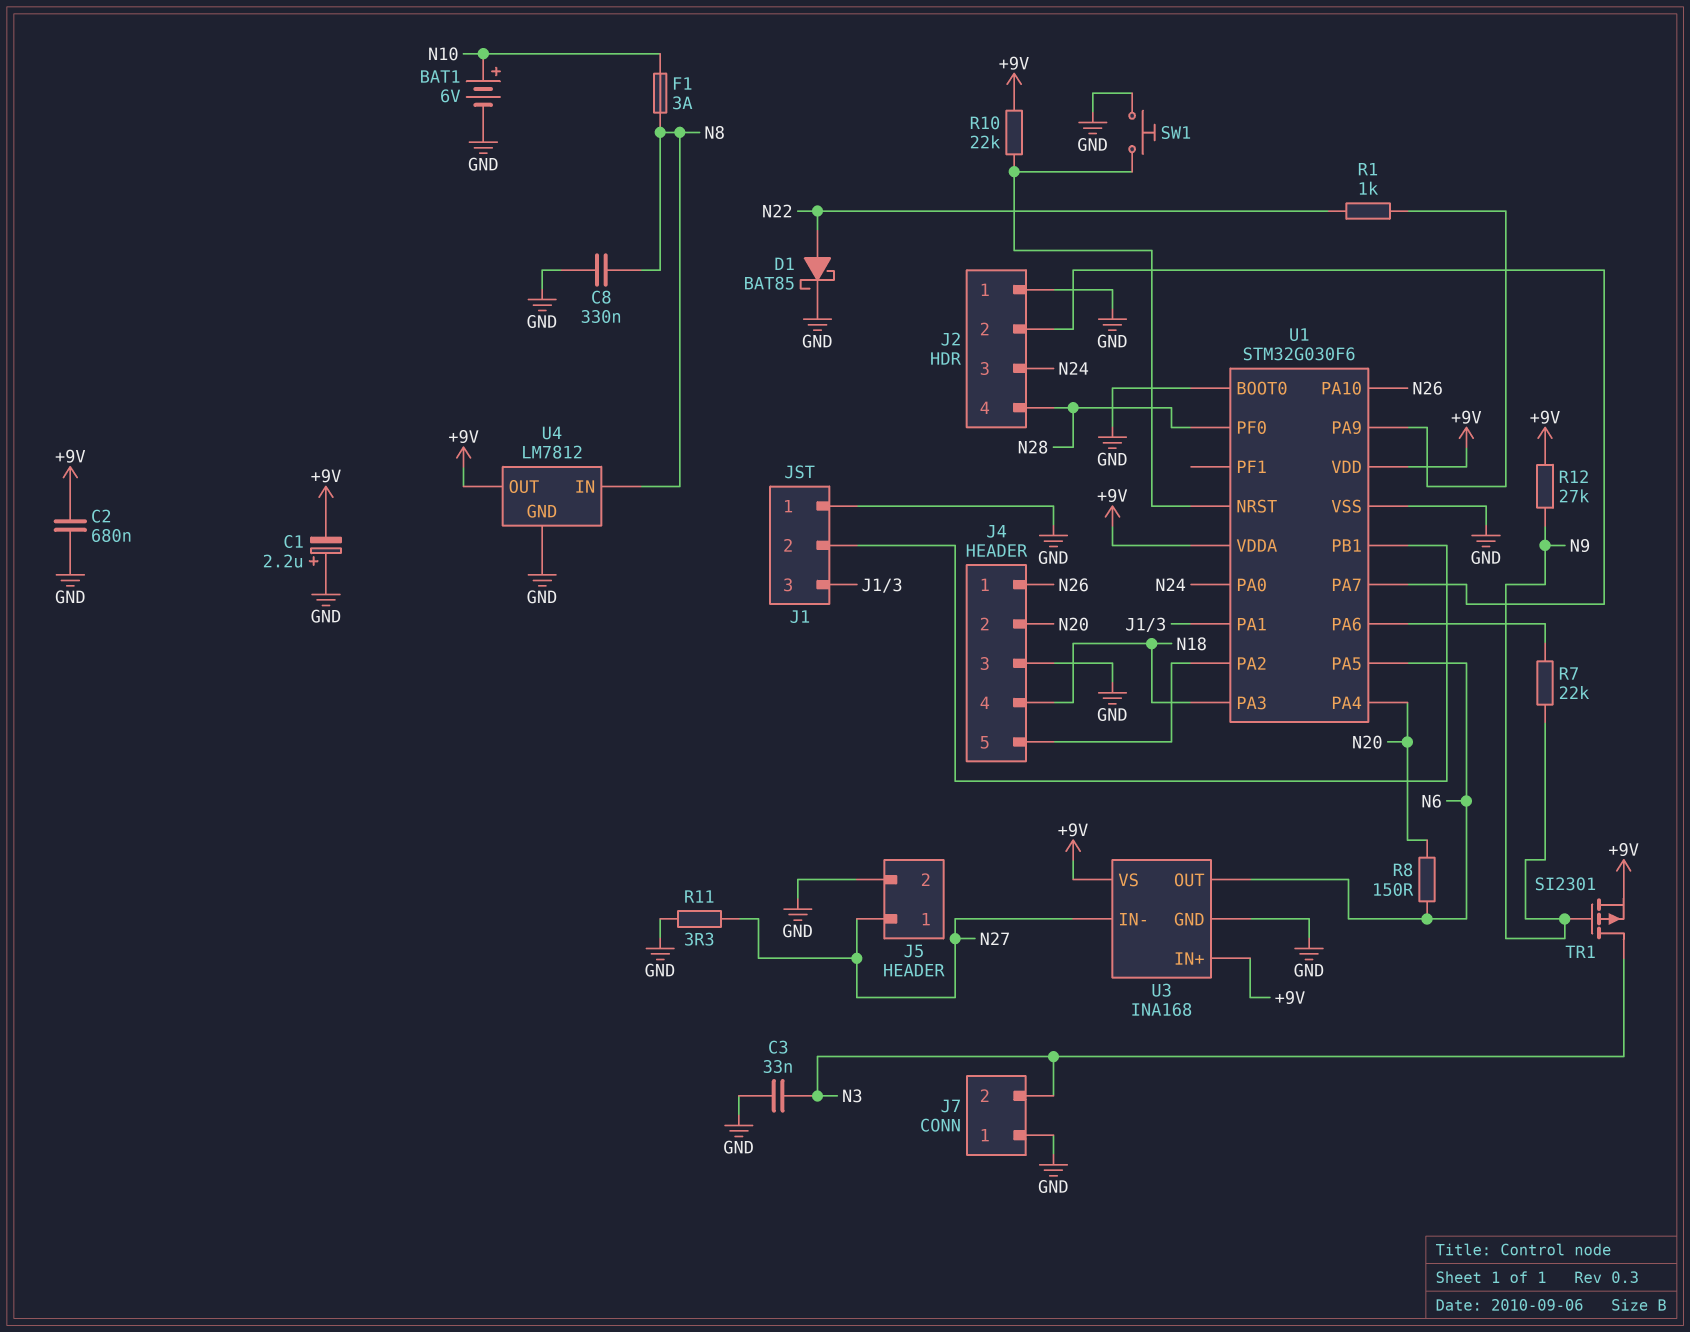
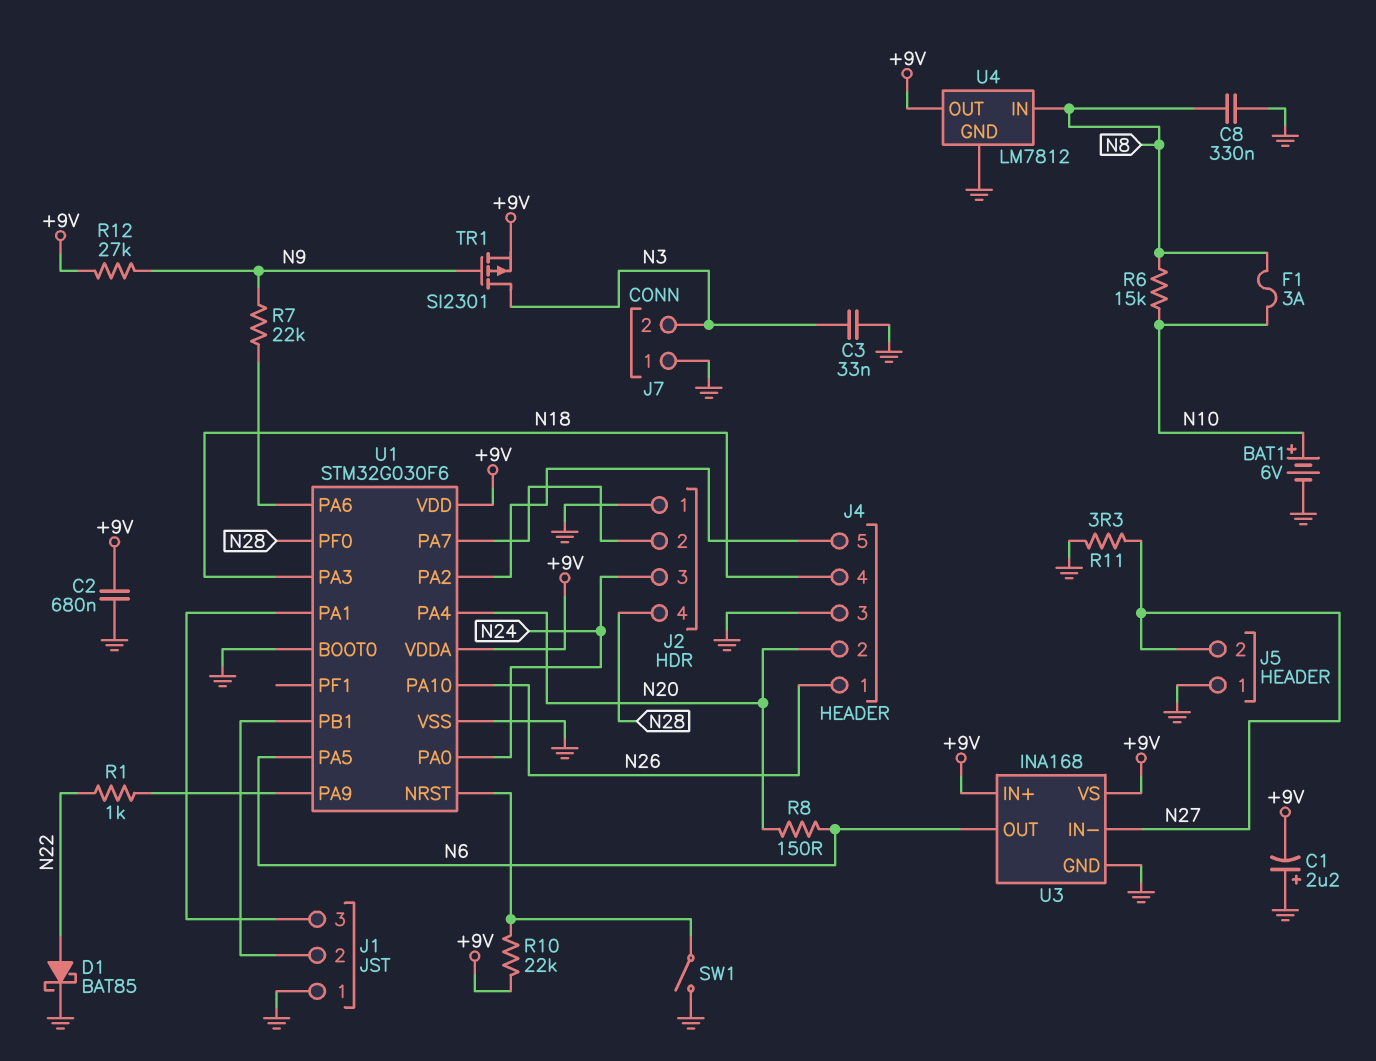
J5 pin 1: N27 -> GND
J5 pin 2: GND -> N27
R6: none -> 15k (N8, N10)
SW1: button (GND, U1/NRST) -> switch (GND, U1/NRST)

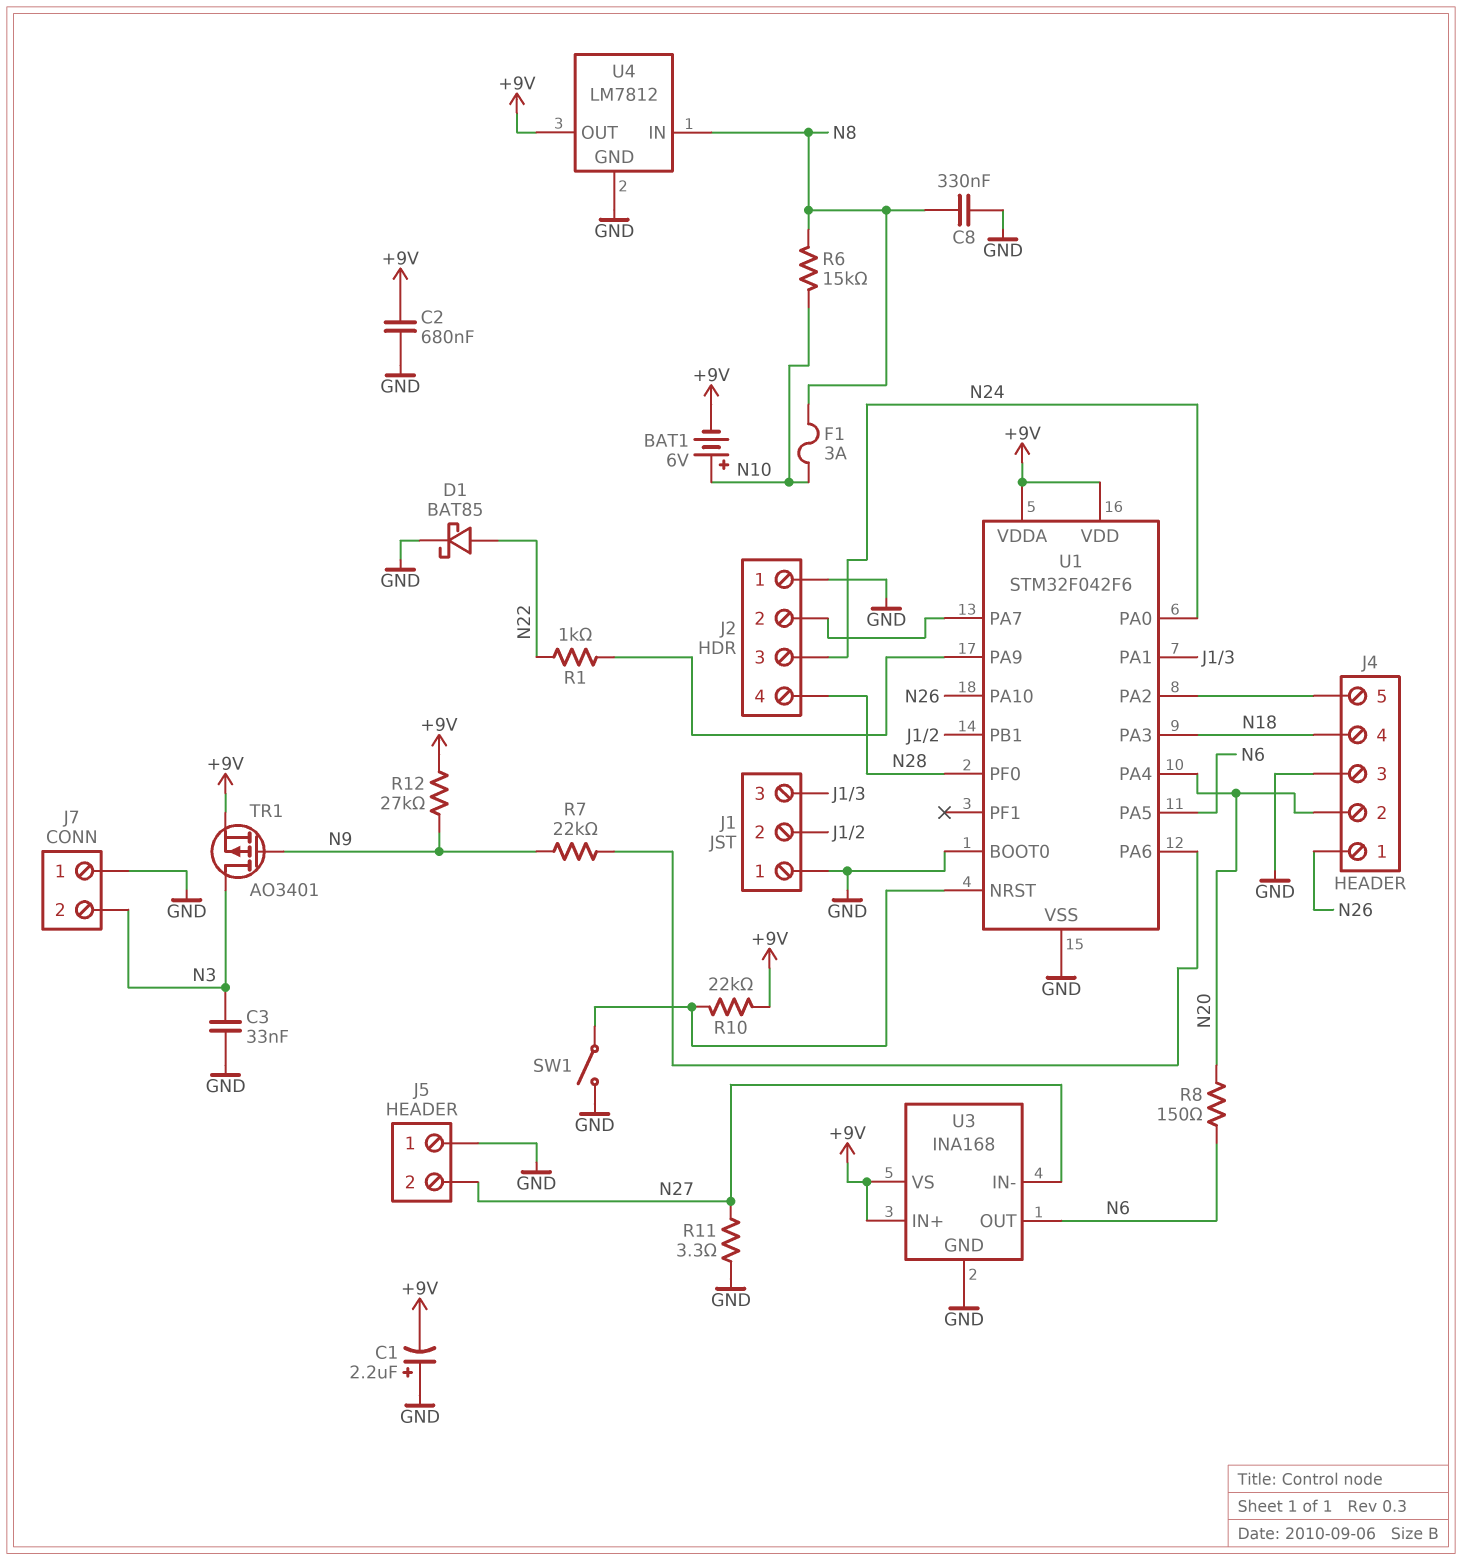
BAT1: 6V (plus N10, minus GND) -> 6V (plus N10, minus +9V)
TR1: PMOS SI2301 (G N9, D N3, S +9V) -> PMOS AO3401 (G N9, D N3, S +9V)
U1: STM32G030F6 -> STM32F042F6

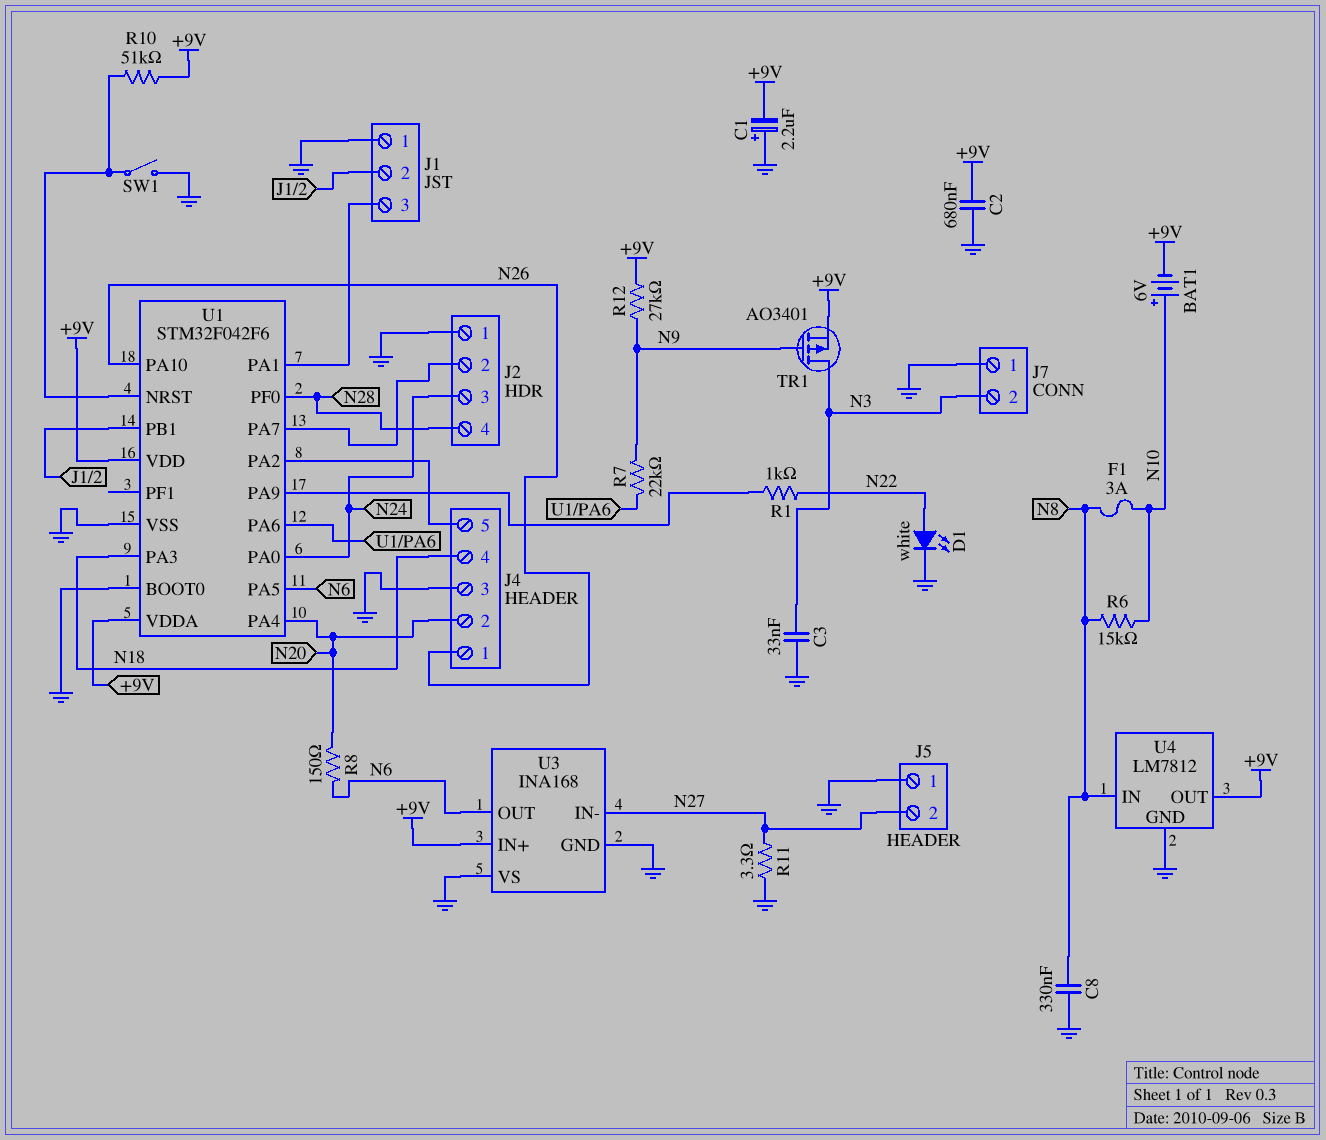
D1: schottky BAT85 (A N22, K GND) -> LED white (A N22, K GND)
R10: 22k (+9V, U1/NRST) -> 51k (+9V, U1/NRST)
U3 pin VS: +9V -> GND

